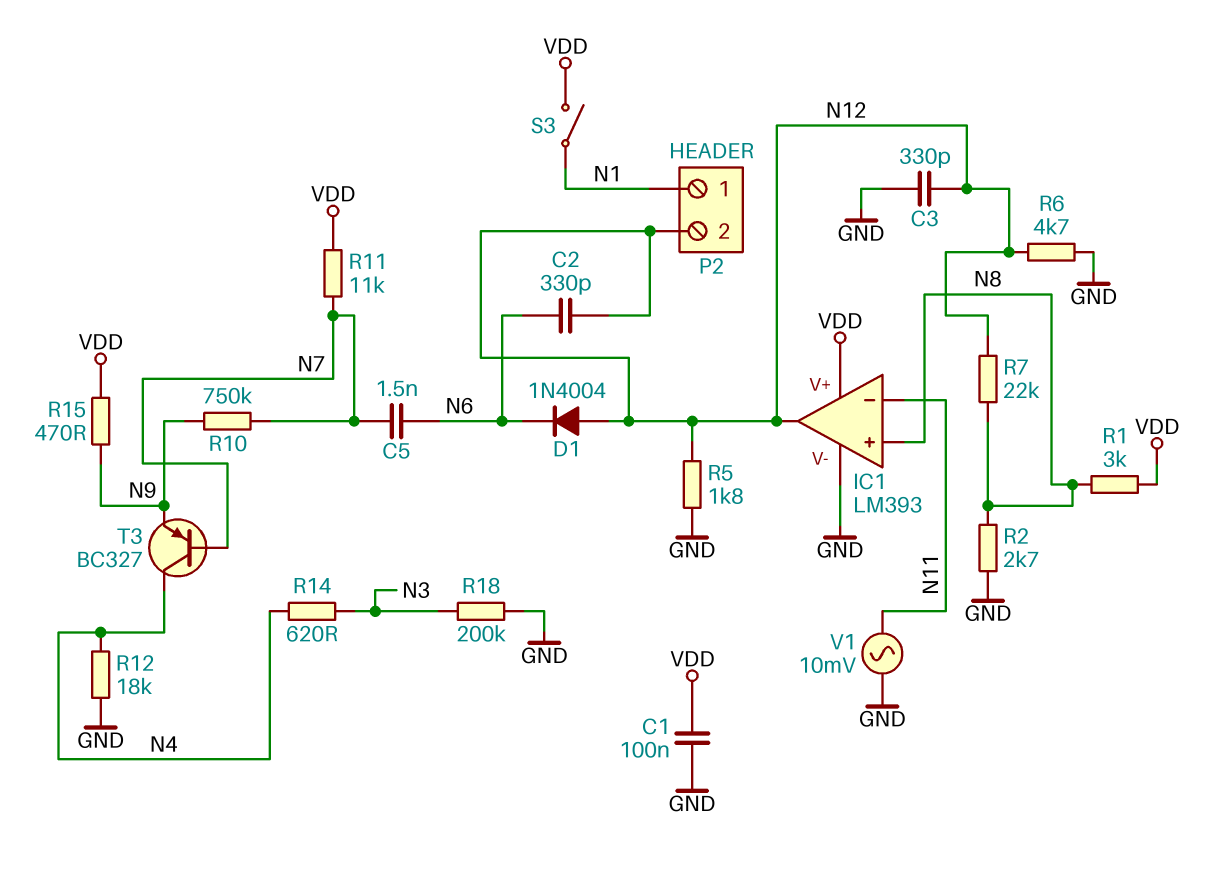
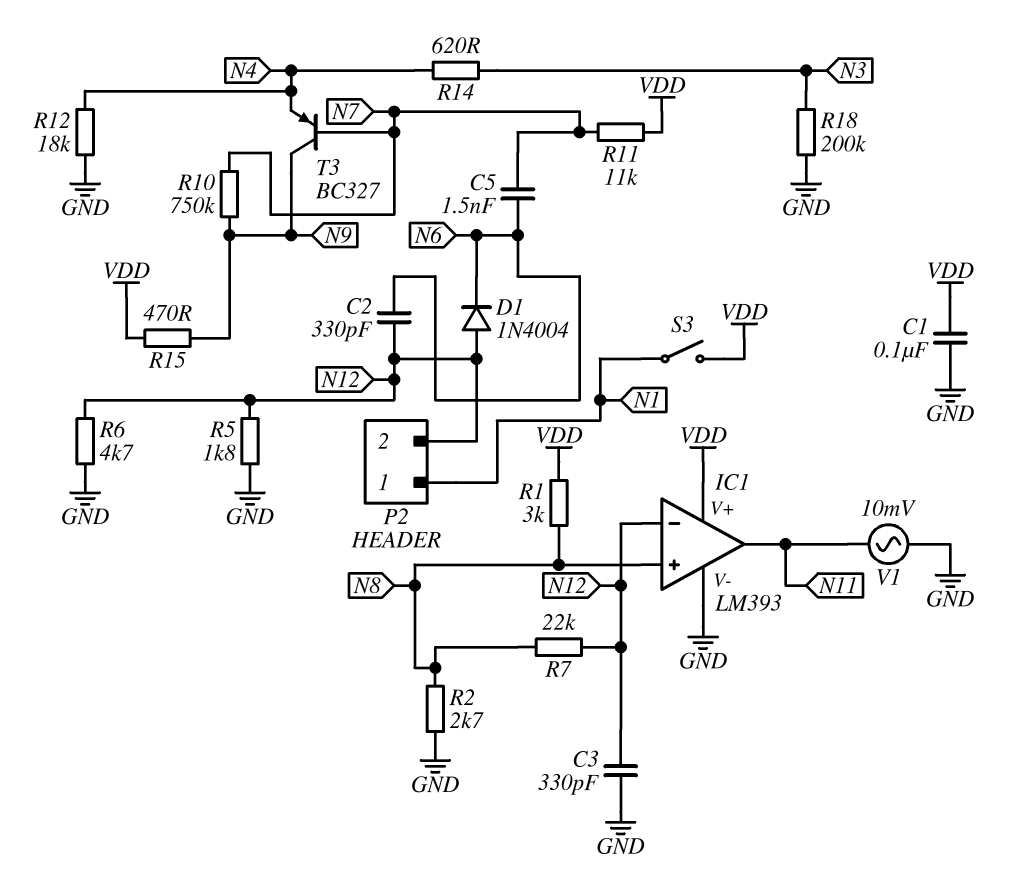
IC1 pin in-: N11 -> N12
IC1 pin out: N12 -> N11
T3: PNP BC327 (B N7, C N4, E N9) -> PNP BC327 (B N7, C N9, E N4)

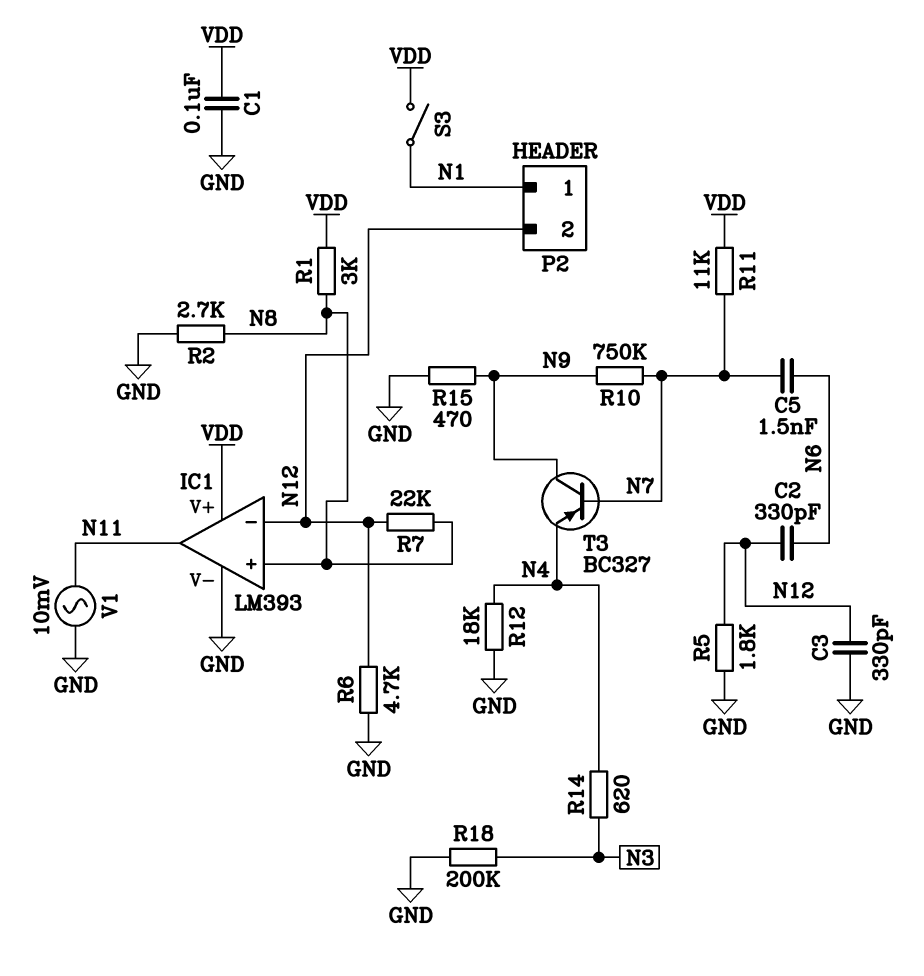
D1: diode 1N4004 (A N12, K N6) -> none
R15: 470 (N9, VDD) -> 470 (GND, N9)

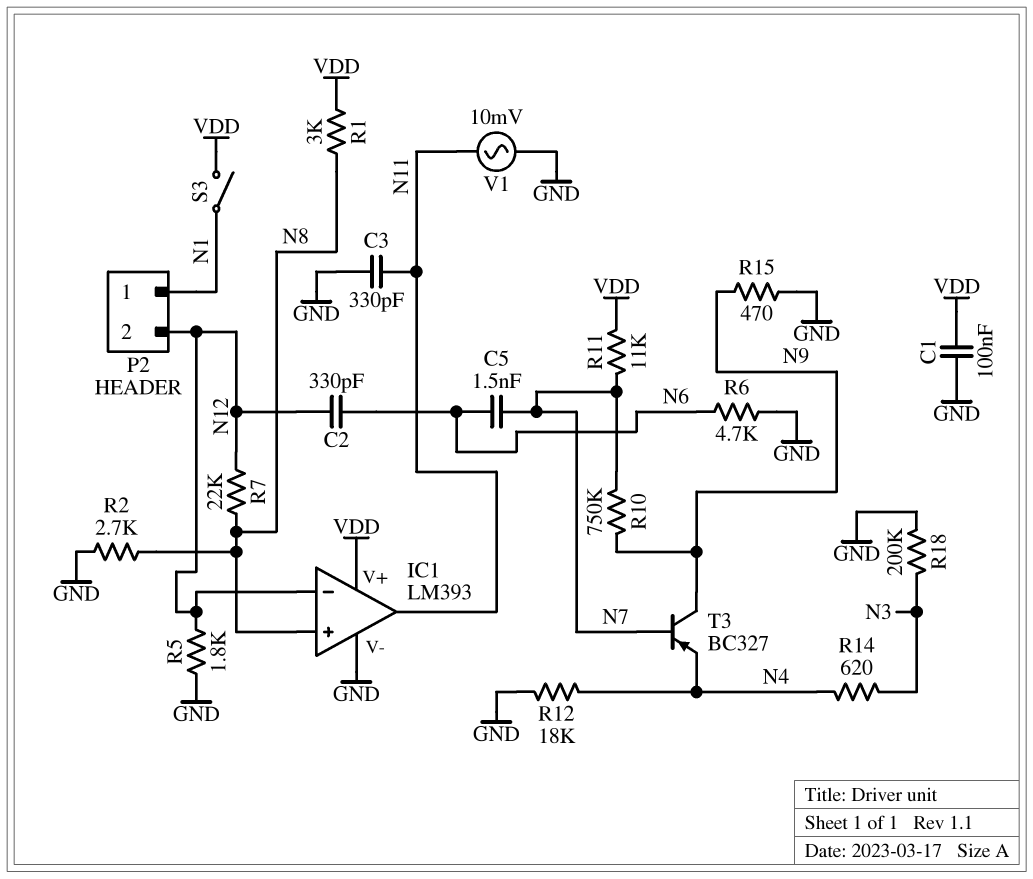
C3: 330pF (GND, N12) -> 330pF (GND, N11)
R6: 4.7k (GND, N12) -> 4.7k (GND, N6)

